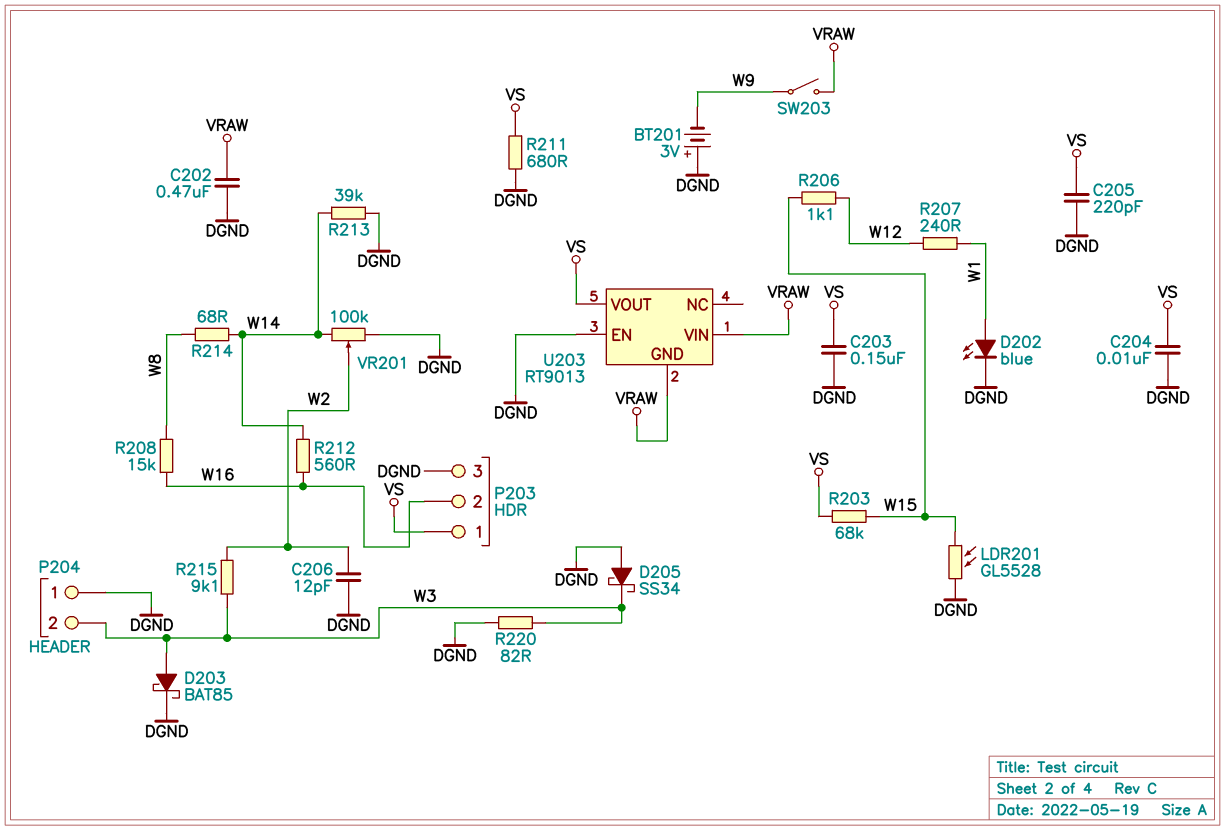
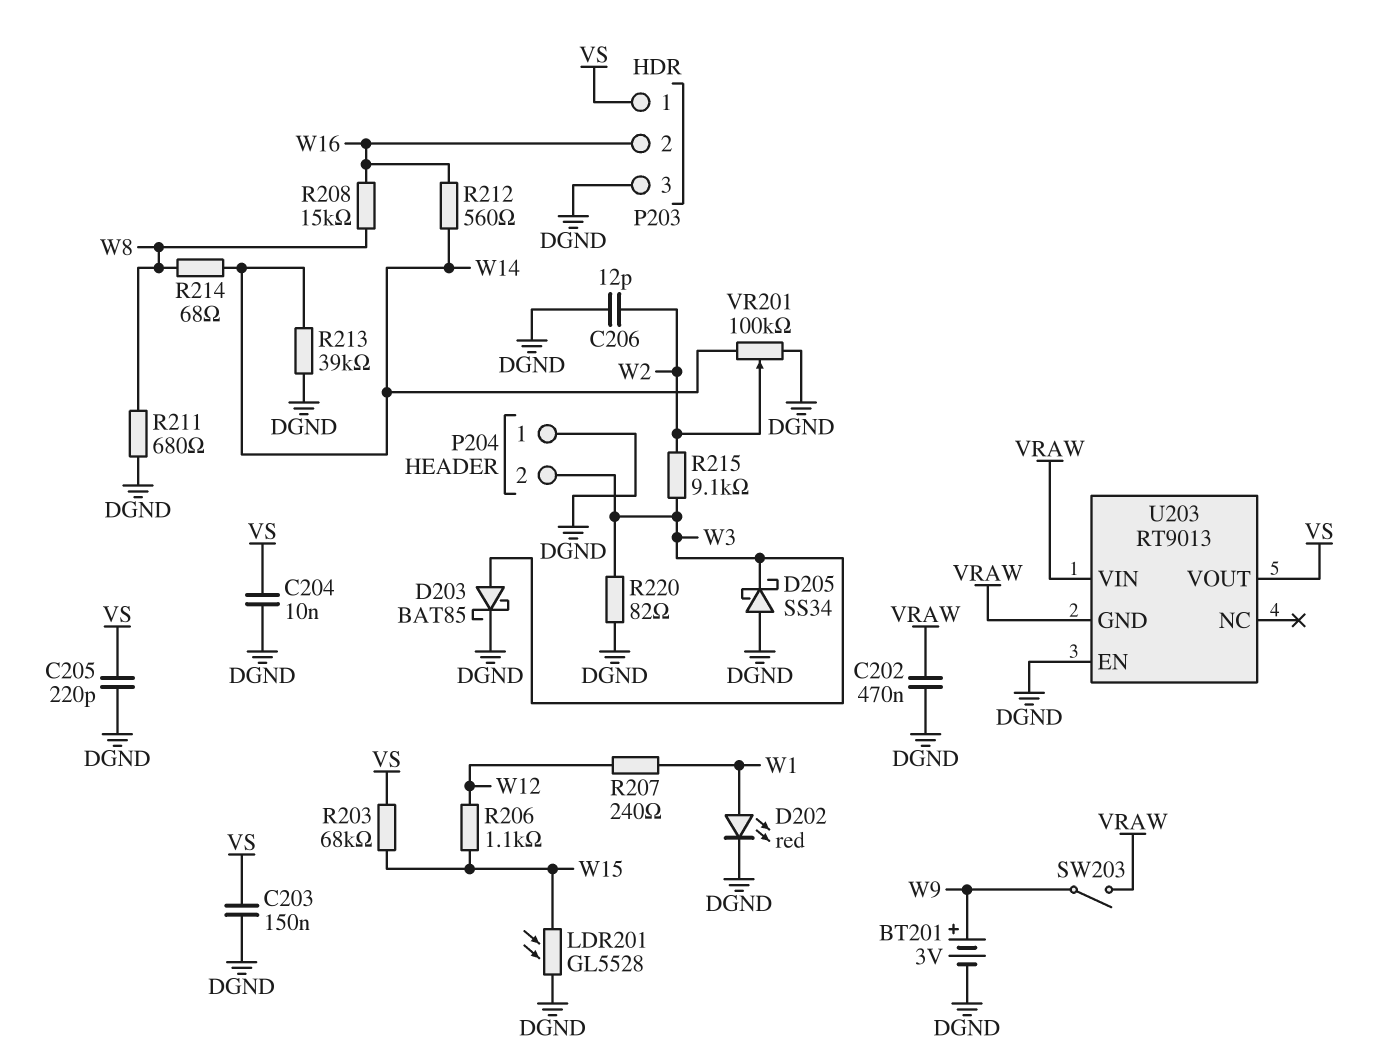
BT201: 3V (plus DGND, minus W9) -> 3V (plus W9, minus DGND)
D202: LED blue (A W1, K DGND) -> LED red (A W1, K DGND)
R211: 680 (DGND, VS) -> 680 (DGND, W8)

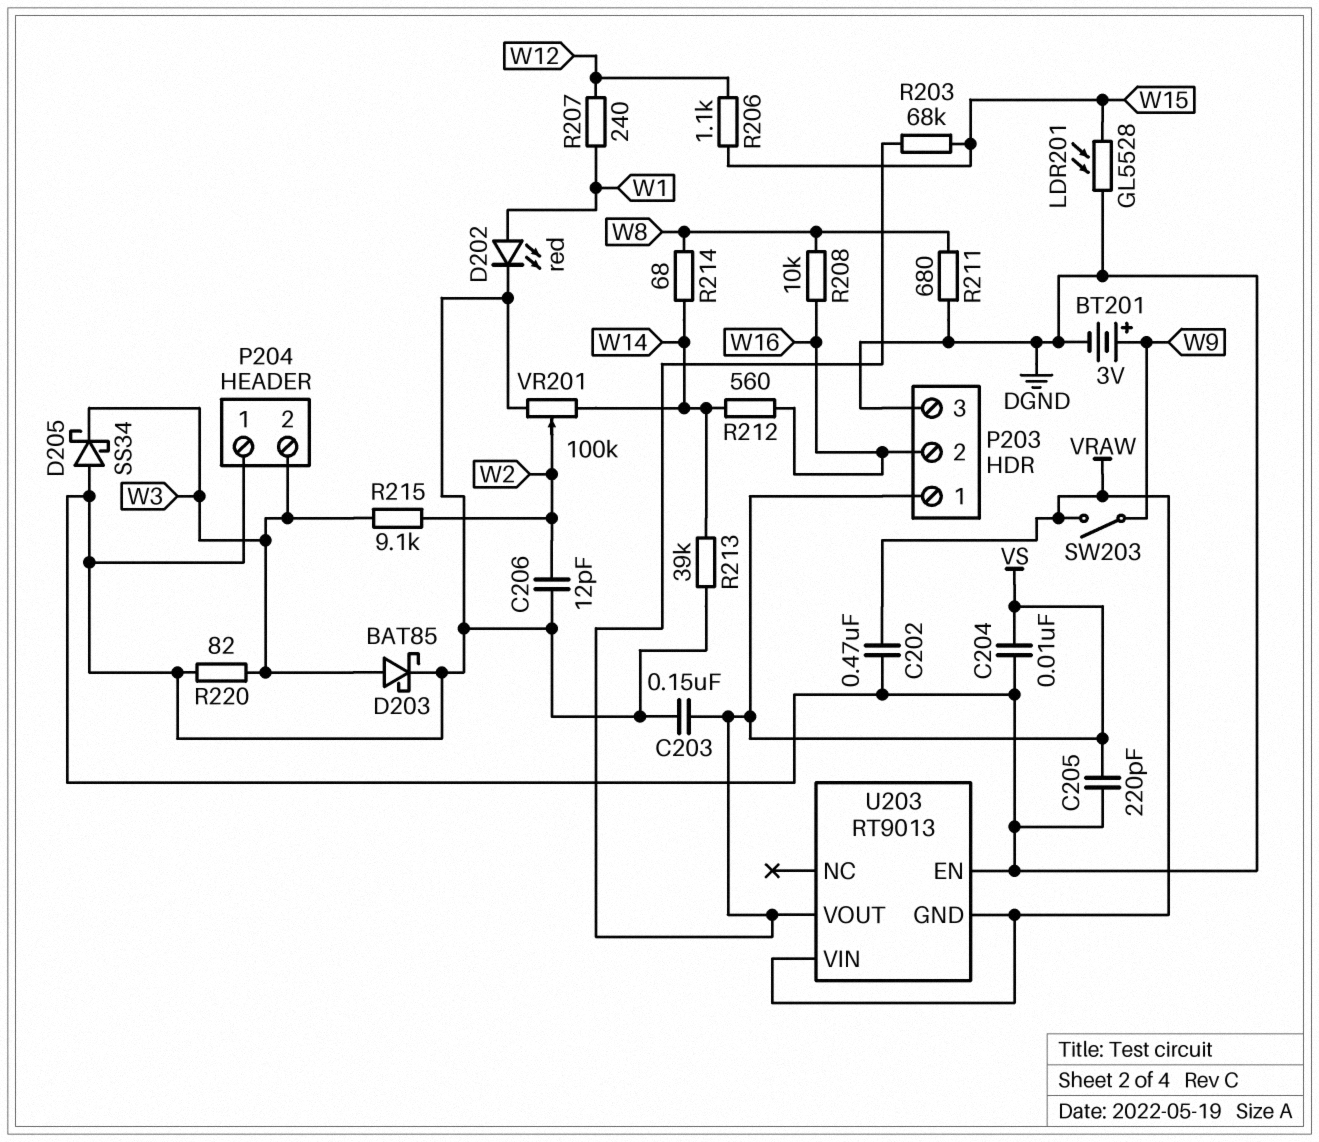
R208: 15k (W8, W16) -> 10k (W8, W16)

